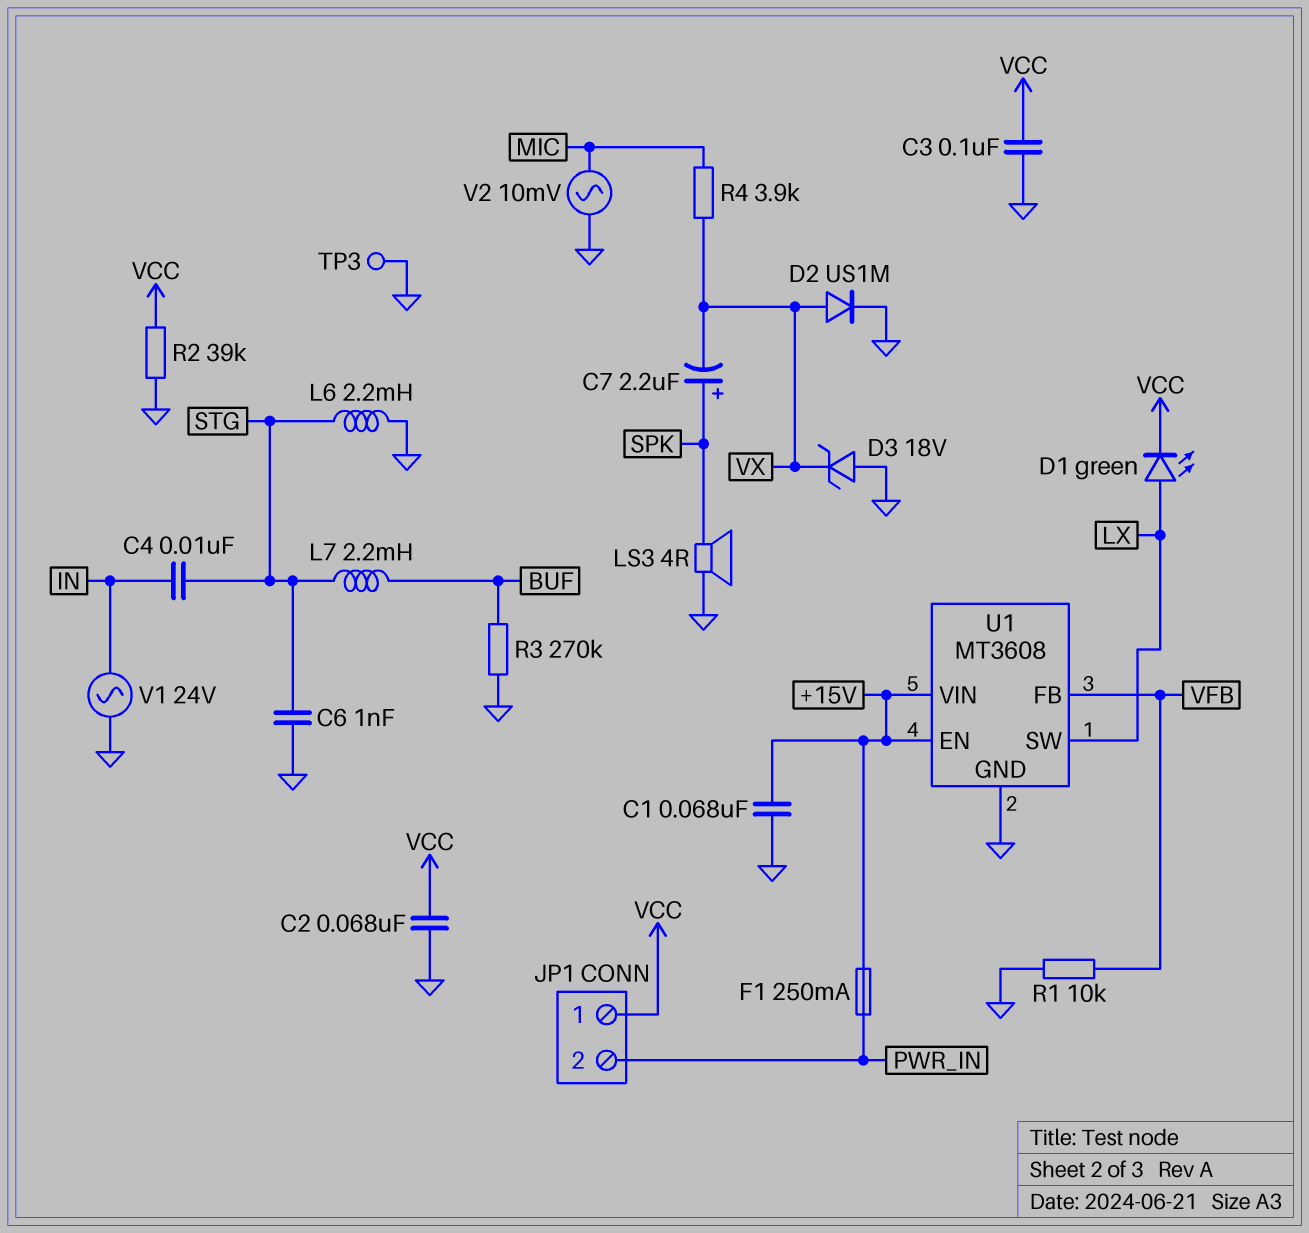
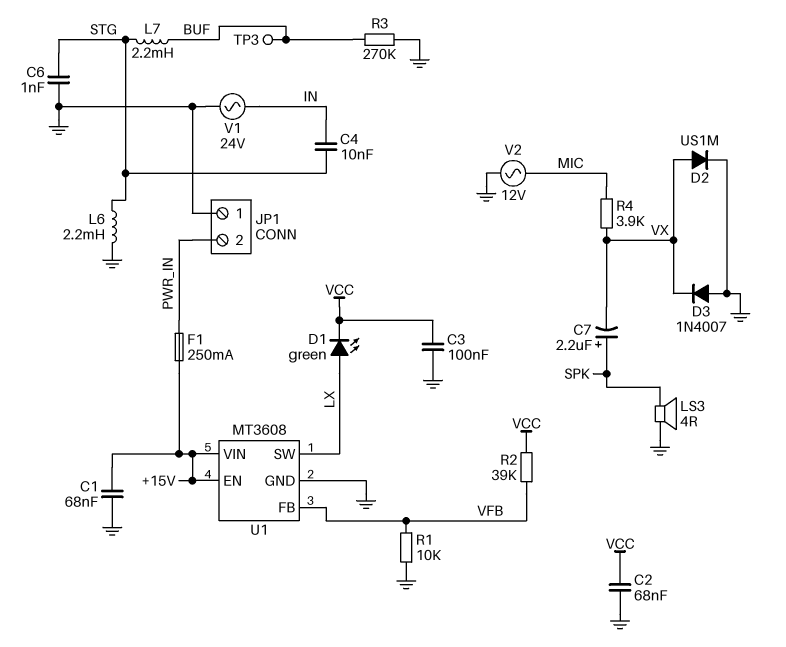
D3: zener 18V (A GND, K VX) -> diode 1N4007 (A GND, K VX)
JP1 pin 1: VCC -> GND
R2: 39k (GND, VCC) -> 39k (VCC, VFB)
TP3: test point (GND) -> test point (BUF)
V2: AC 10mV (GND, MIC) -> AC 12V (GND, MIC)

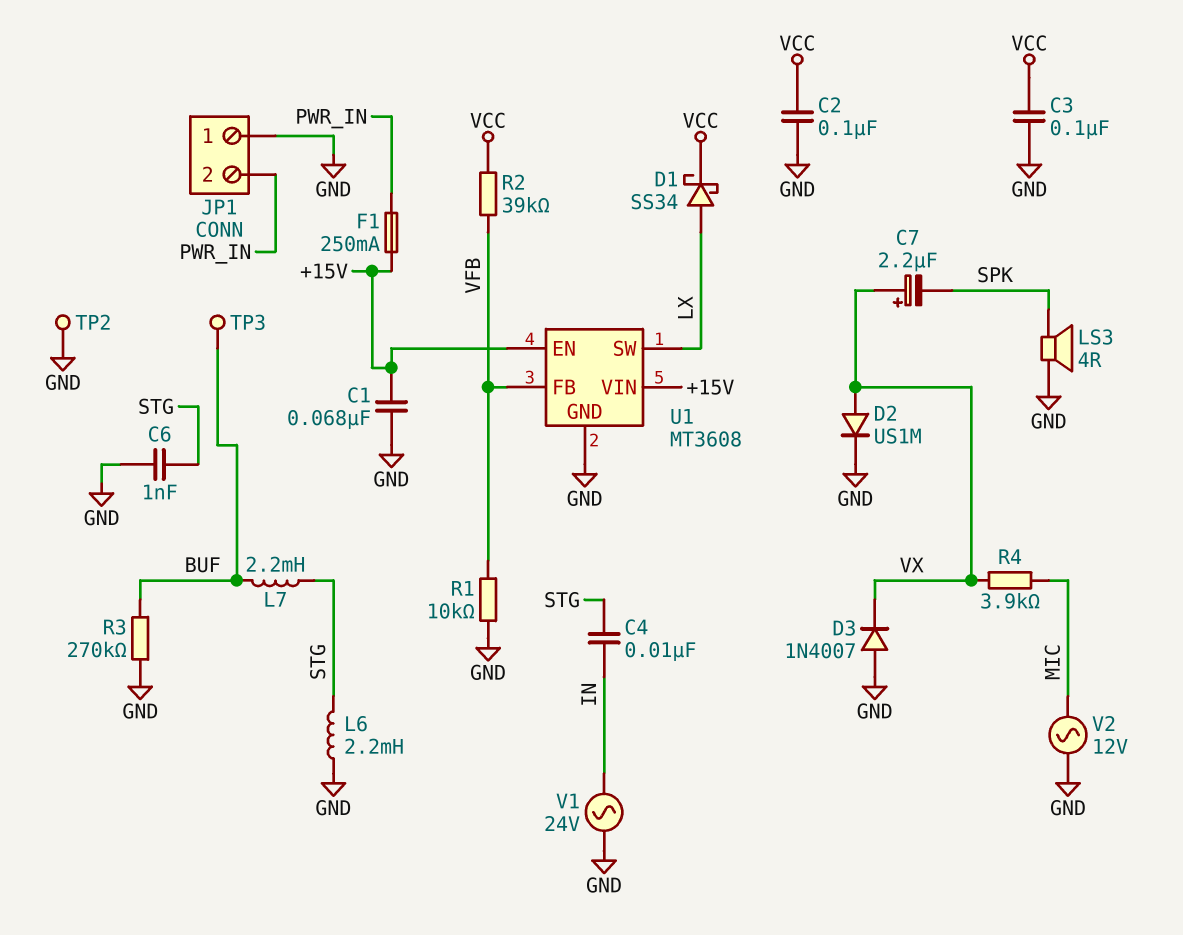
C2: 68nF (GND, VCC) -> 100nF (GND, VCC)
C7: 2.2uF (plus SPK, minus VX) -> 2.2uF (plus VX, minus SPK)
D1: LED green (A LX, K VCC) -> schottky SS34 (A LX, K VCC)
TP2: none -> test point (GND)

